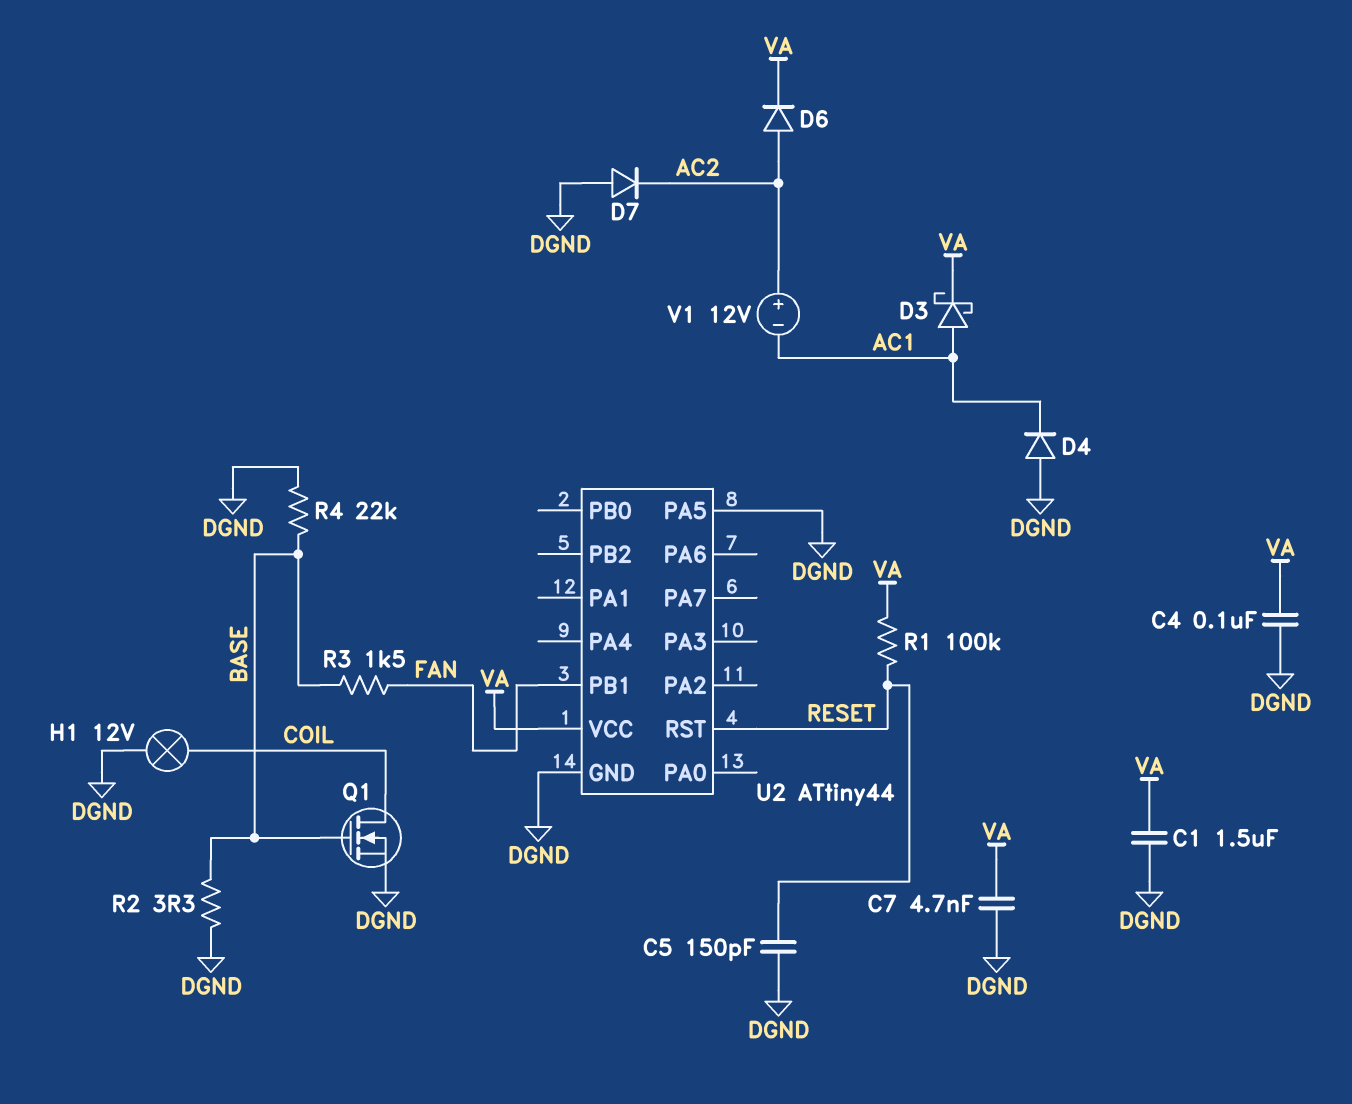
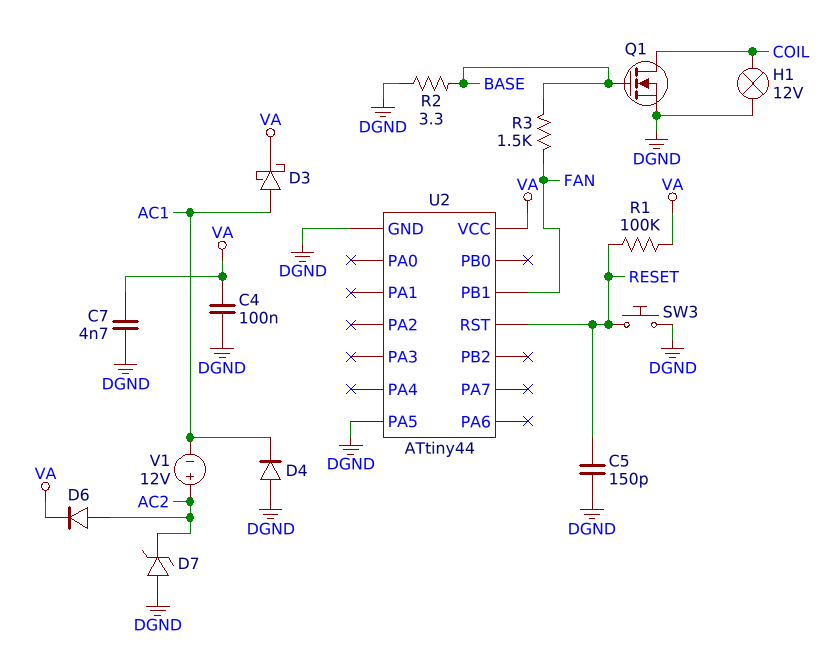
C1: 1.5uF (DGND, VA) -> none
D7: diode (A DGND, K AC2) -> zener (A DGND, K AC2)
R4: 22k (BASE, DGND) -> none
SW3: none -> button (DGND, RESET)

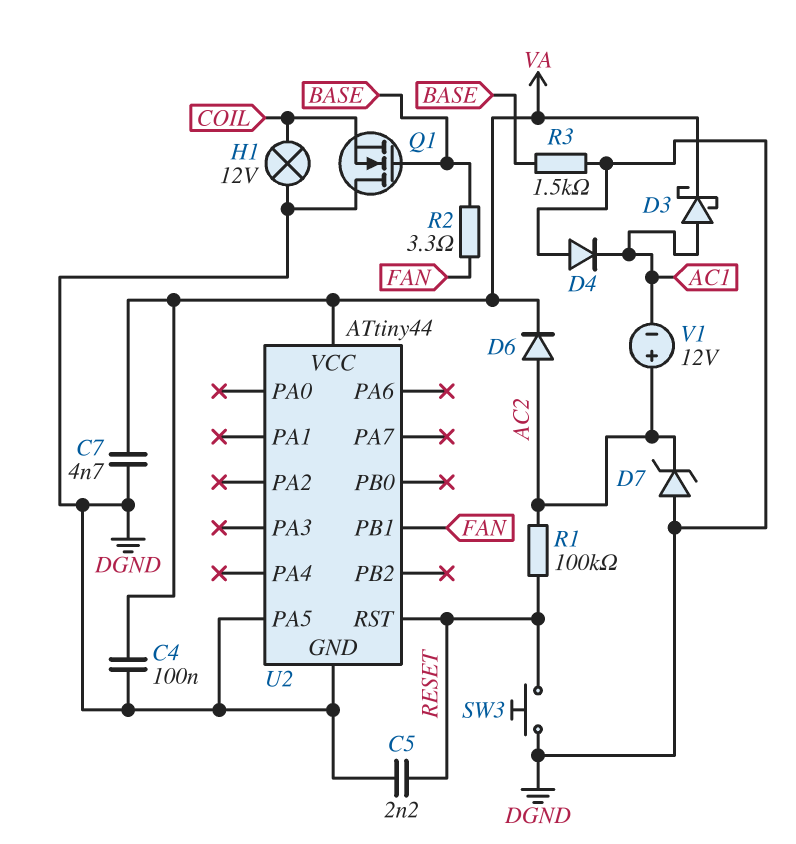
C5: 150pF (DGND, RESET) -> 2.2nF (DGND, RESET)
Q1: NMOS (G BASE, D COIL, S DGND) -> NMOS (G BASE, D DGND, S COIL)
R1: 100k (RESET, VA) -> 100k (AC2, RESET)
R2: 3.3 (BASE, DGND) -> 3.3 (BASE, FAN)
R3: 1.5k (BASE, FAN) -> 1.5k (BASE, DGND)

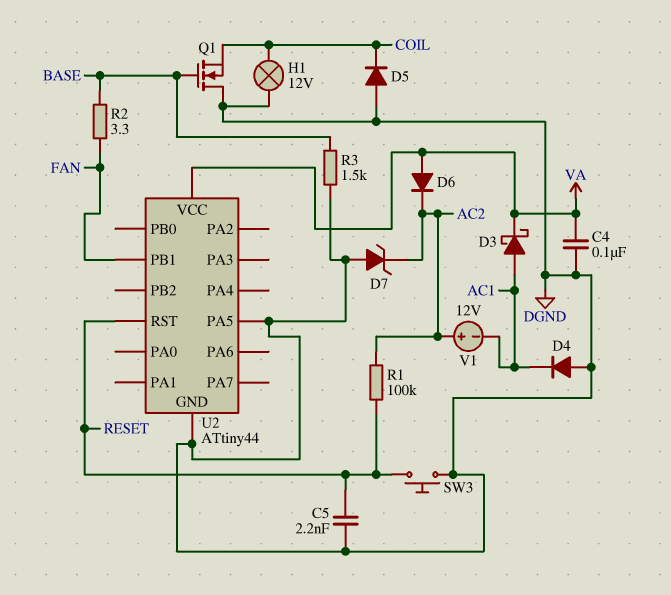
C7: 4.7nF (DGND, VA) -> none
D5: none -> diode (A DGND, K COIL)
D6: diode (A AC2, K VA) -> diode (A VA, K AC2)

